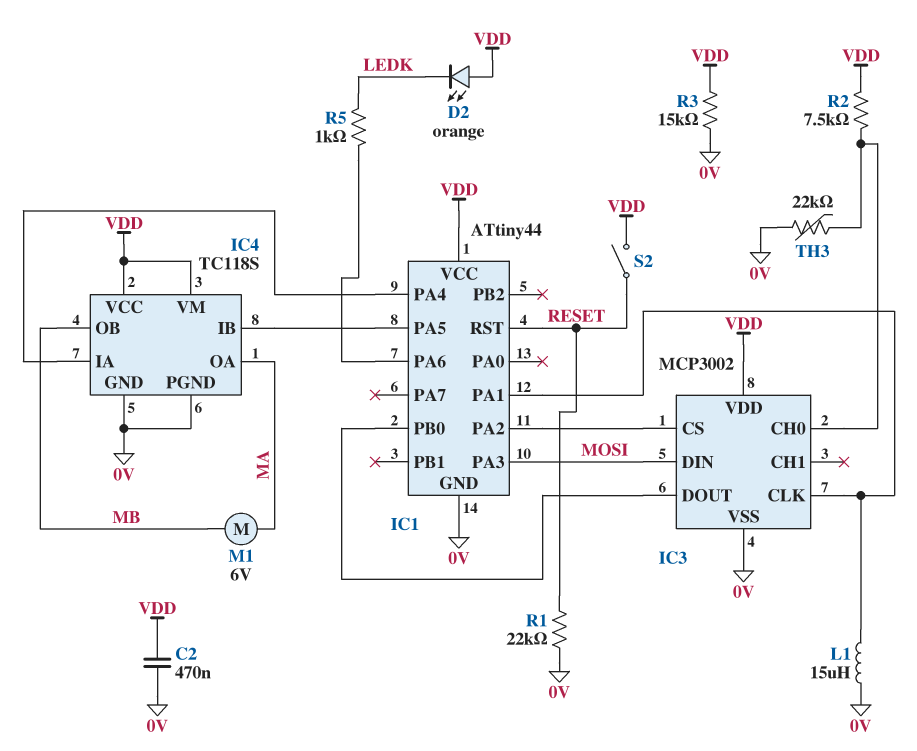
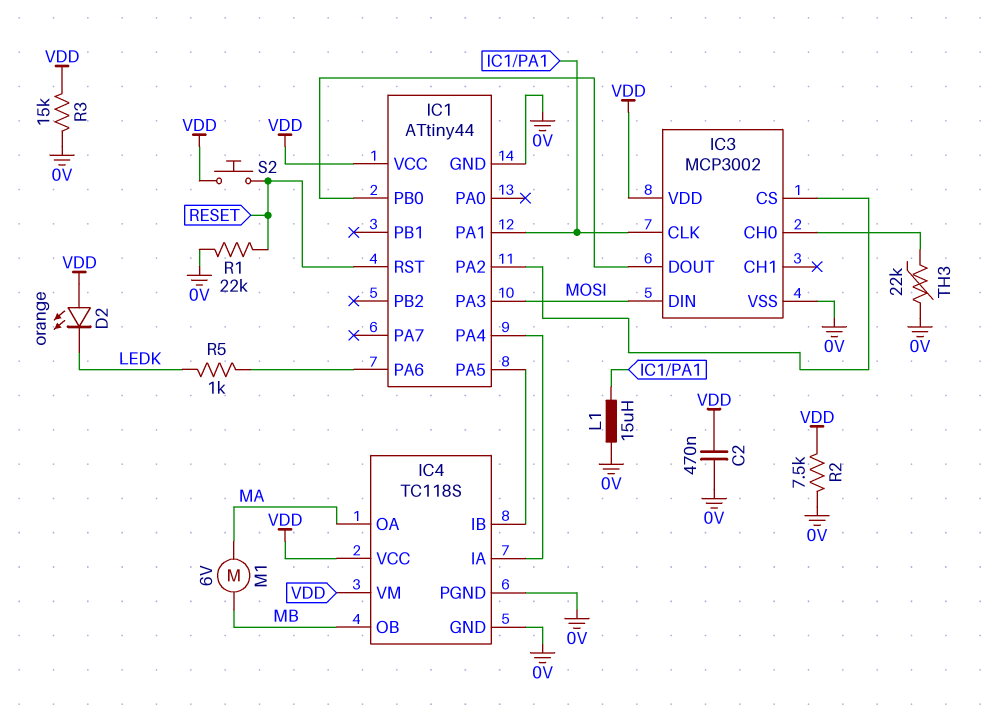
R2: 7.5k (IC3/CH0, VDD) -> 7.5k (0V, VDD)
S2: switch (RESET, VDD) -> button (RESET, VDD)

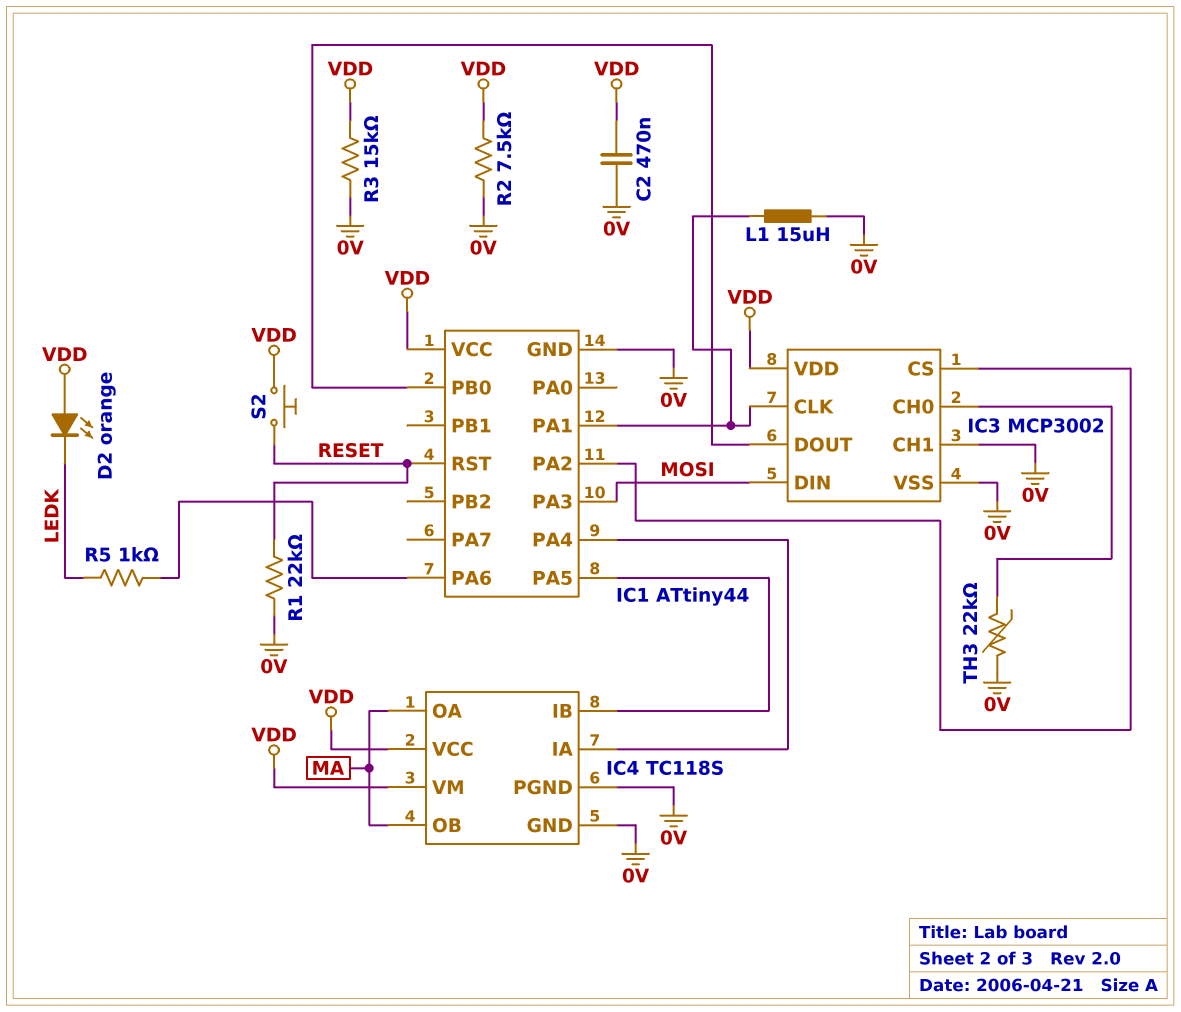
IC3 pin CH1: none -> 0V
IC4 pin OB: MB -> MA
M1: motor 6V (MA, MB) -> none

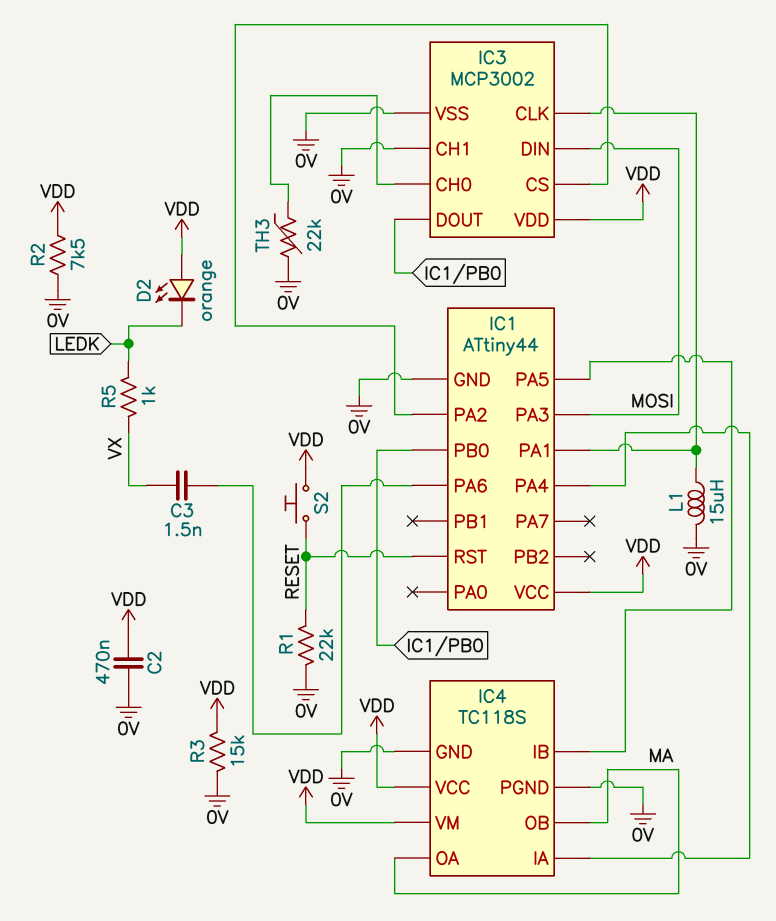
C3: none -> 1.5nF (IC1/PA6, VX)
R5: 1k (IC1/PA6, LEDK) -> 1k (LEDK, VX)

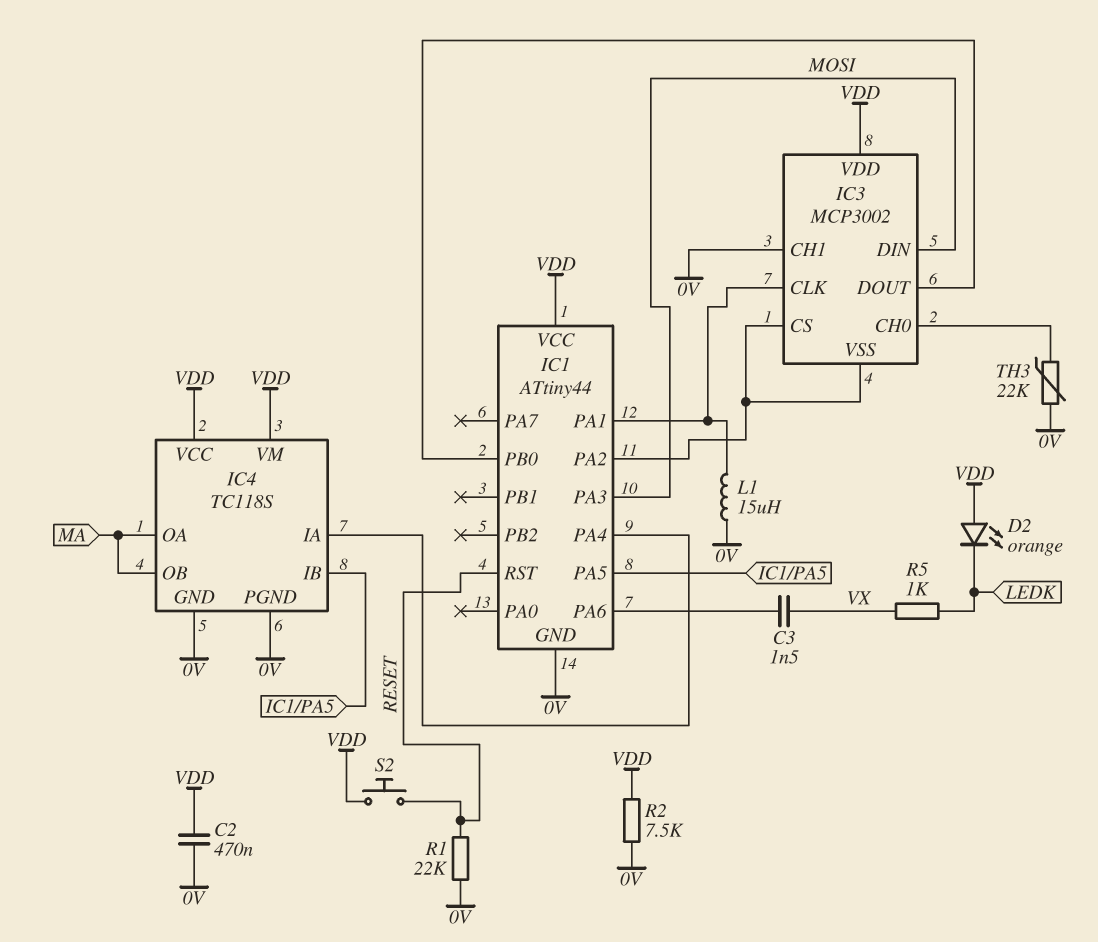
IC3 pin VSS: 0V -> IC1/PA2
R3: 15k (0V, VDD) -> none

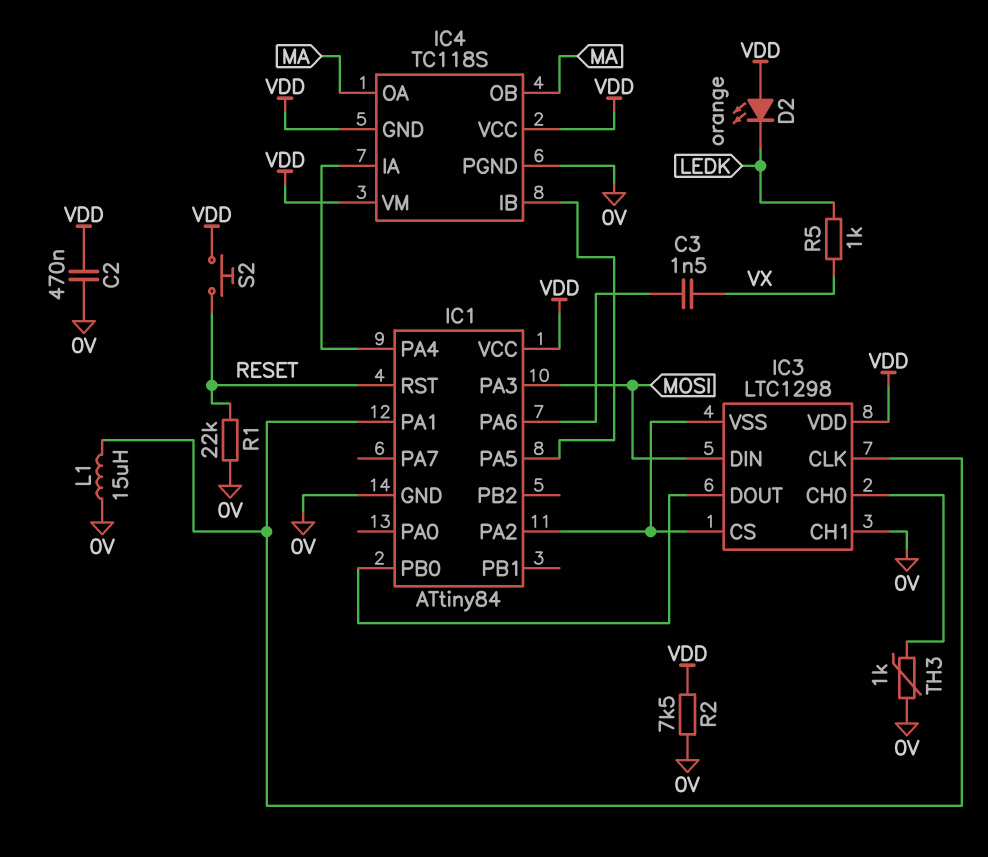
IC1: ATtiny44 -> ATtiny84
IC3: MCP3002 -> LTC1298
IC4 pin GND: 0V -> VDD
TH3: 22k (0V, IC3/CH0) -> 1k (0V, IC3/CH0)

